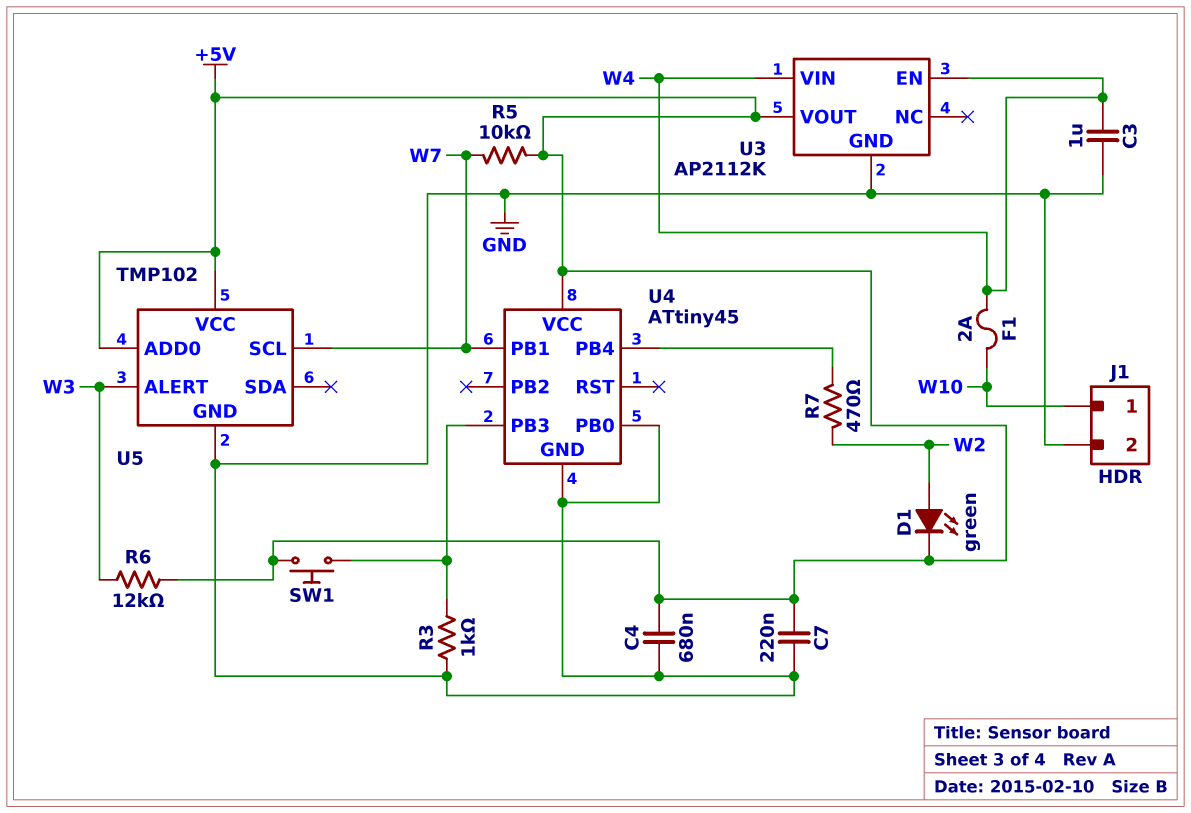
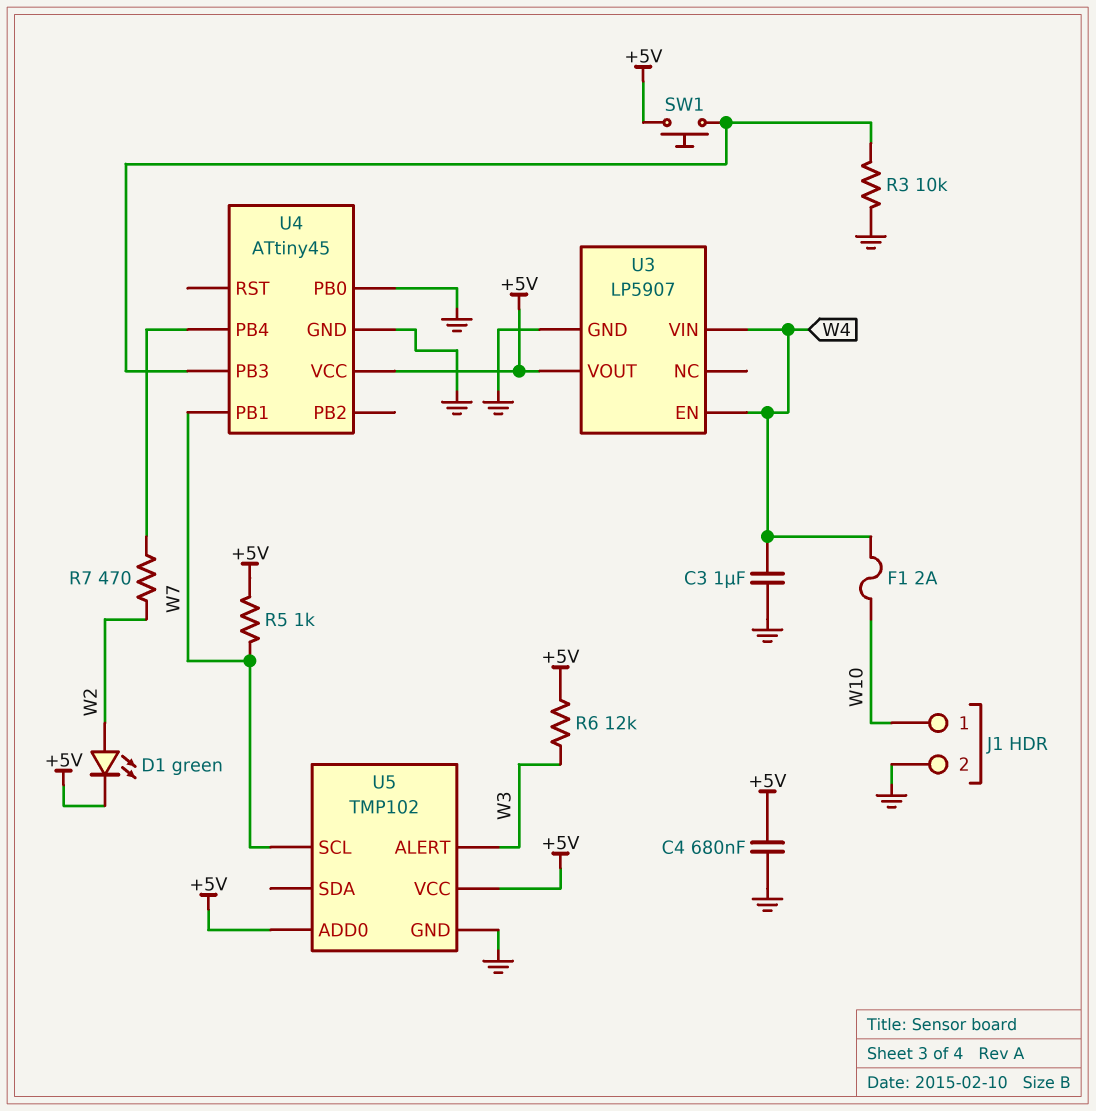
C7: 220nF (+5V, GND) -> none
R3: 1k (GND, U4/PB3) -> 10k (GND, U4/PB3)
R5: 10k (+5V, W7) -> 1k (+5V, W7)
U3: AP2112K -> LP5907

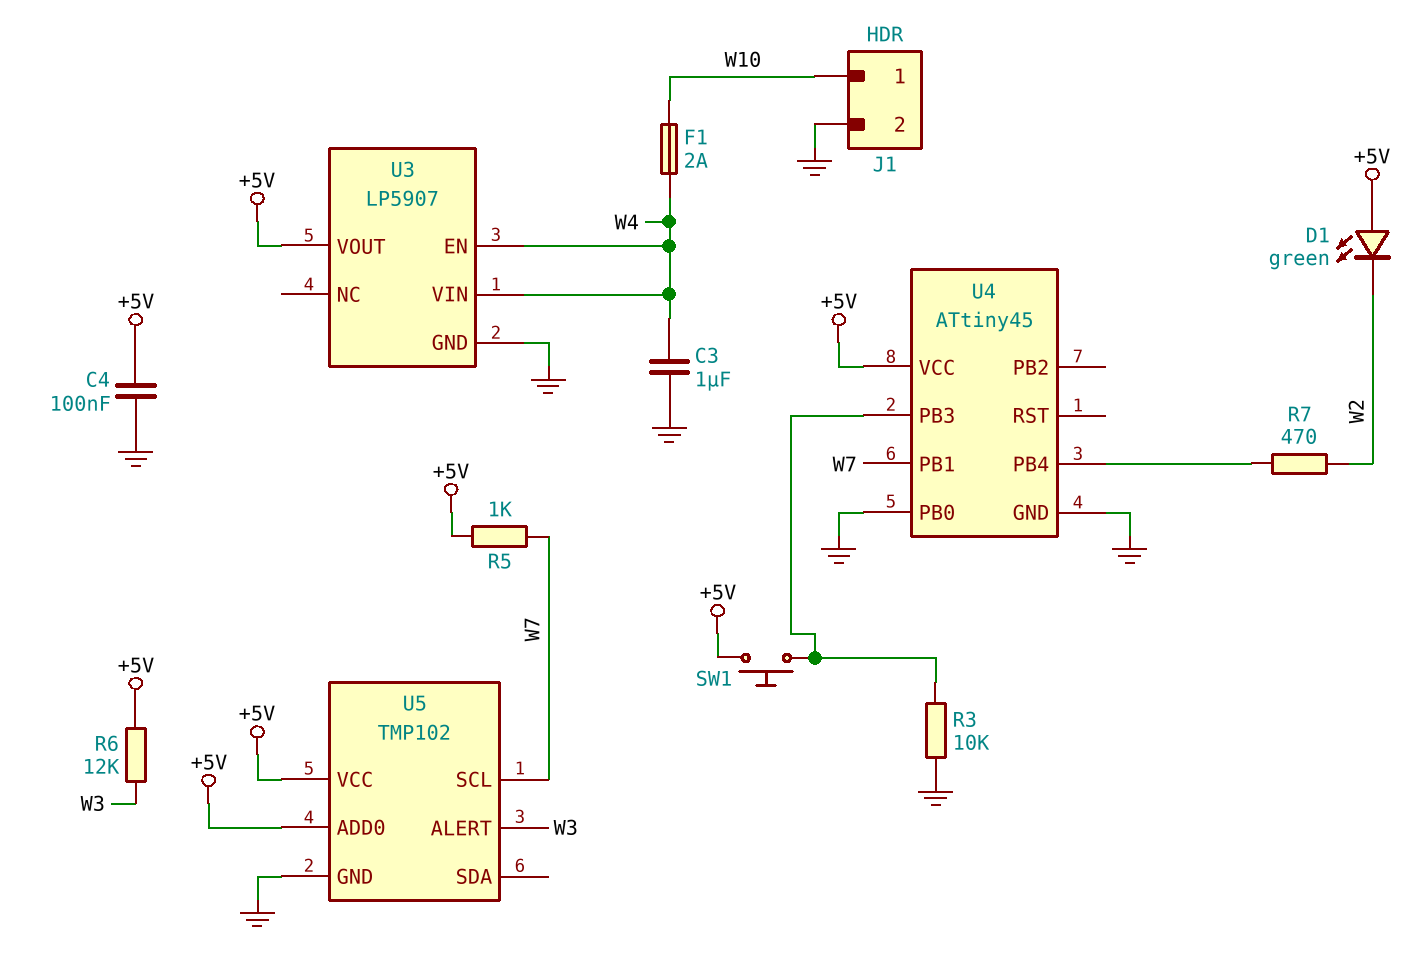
C4: 680nF (+5V, GND) -> 100nF (+5V, GND)
D1: LED green (A W2, K +5V) -> LED green (A +5V, K W2)

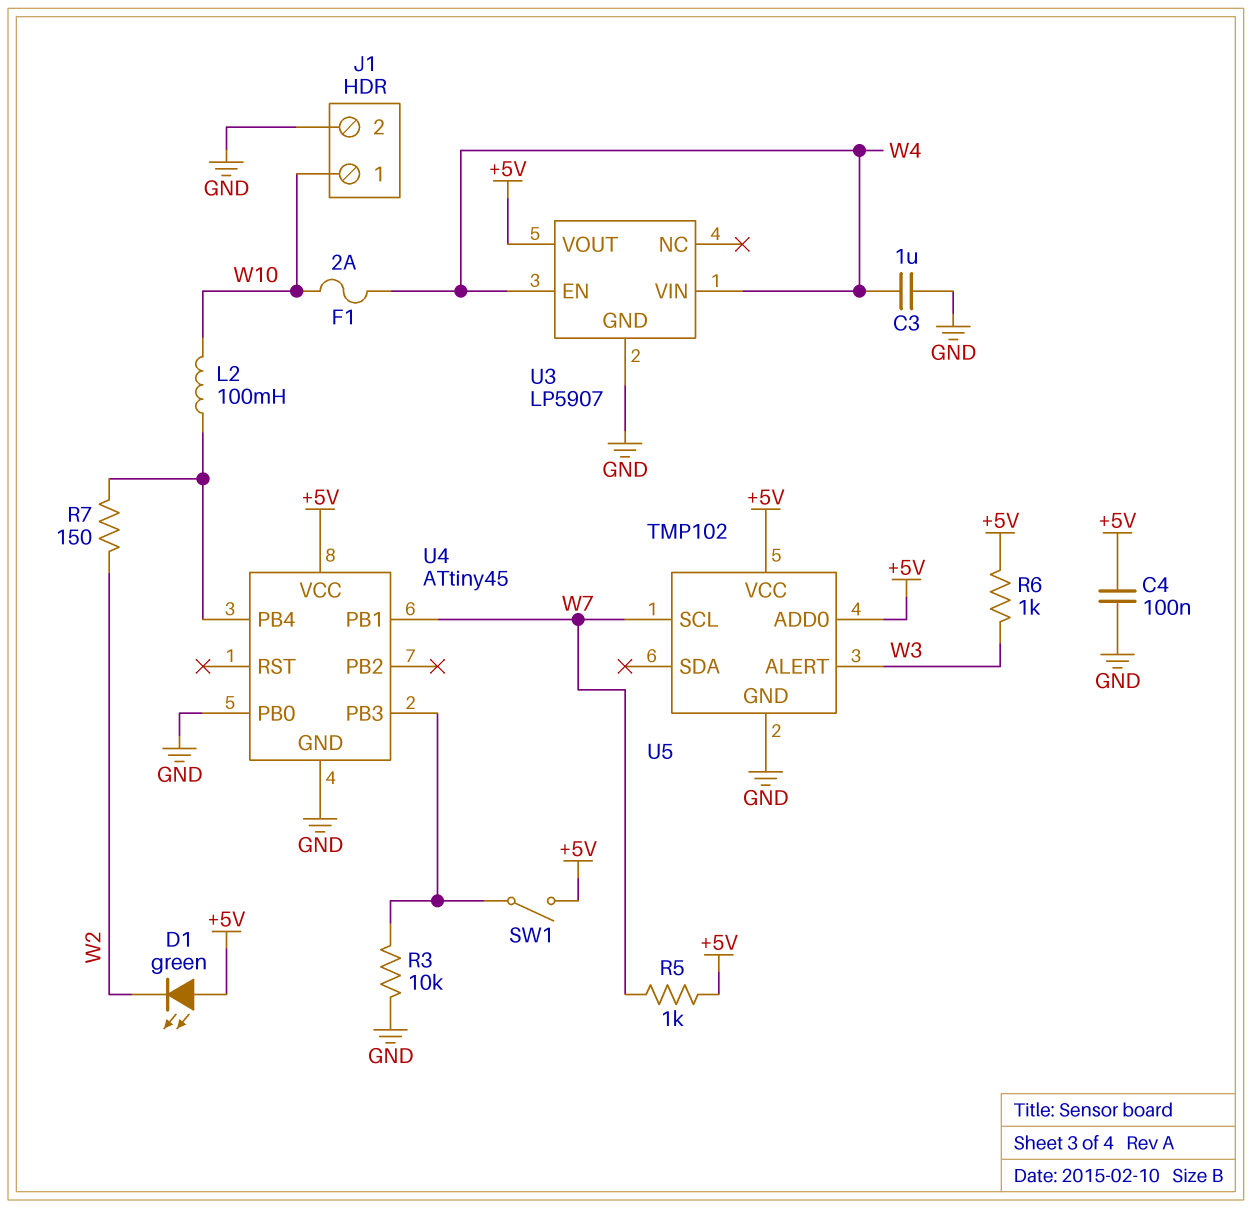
L2: none -> 100mH (U4/PB4, W10)
R6: 12k (+5V, W3) -> 1k (+5V, W3)
R7: 470 (U4/PB4, W2) -> 150 (U4/PB4, W2)
SW1: button (+5V, U4/PB3) -> switch (+5V, U4/PB3)

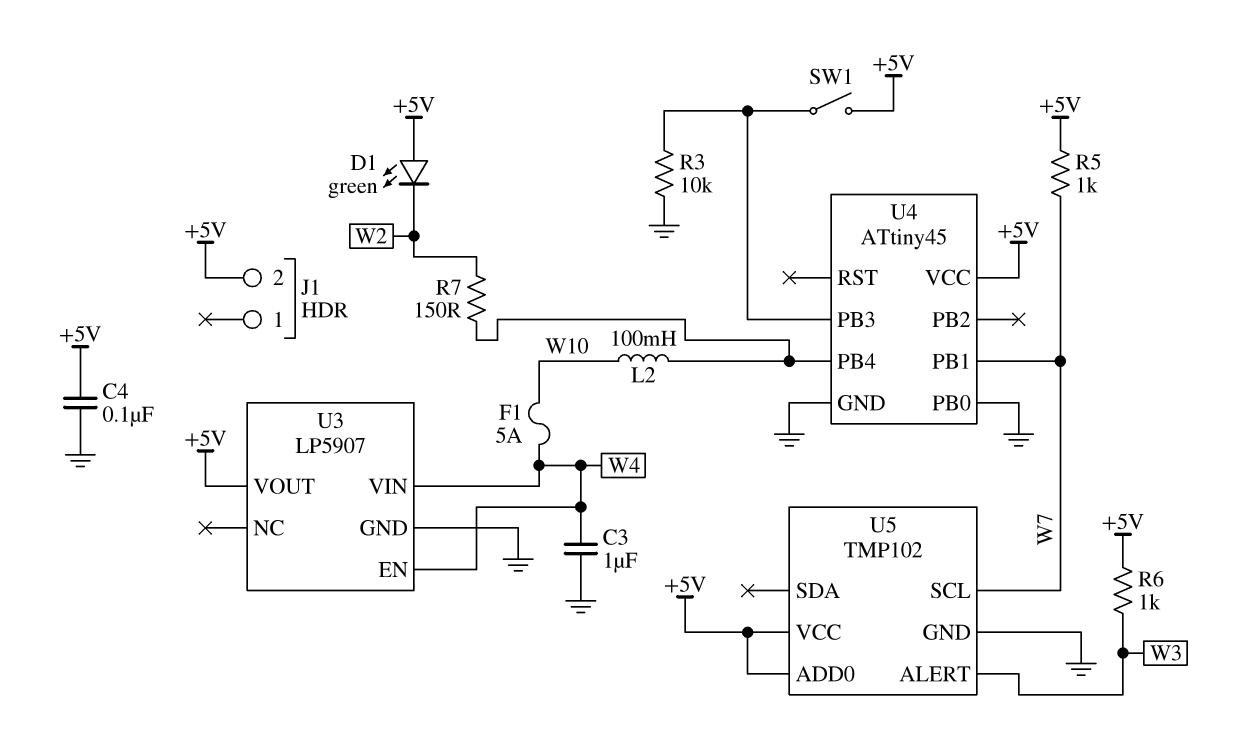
F1: 2A (W4, W10) -> 5A (W4, W10)
J1 pin 1: W10 -> none
J1 pin 2: GND -> +5V

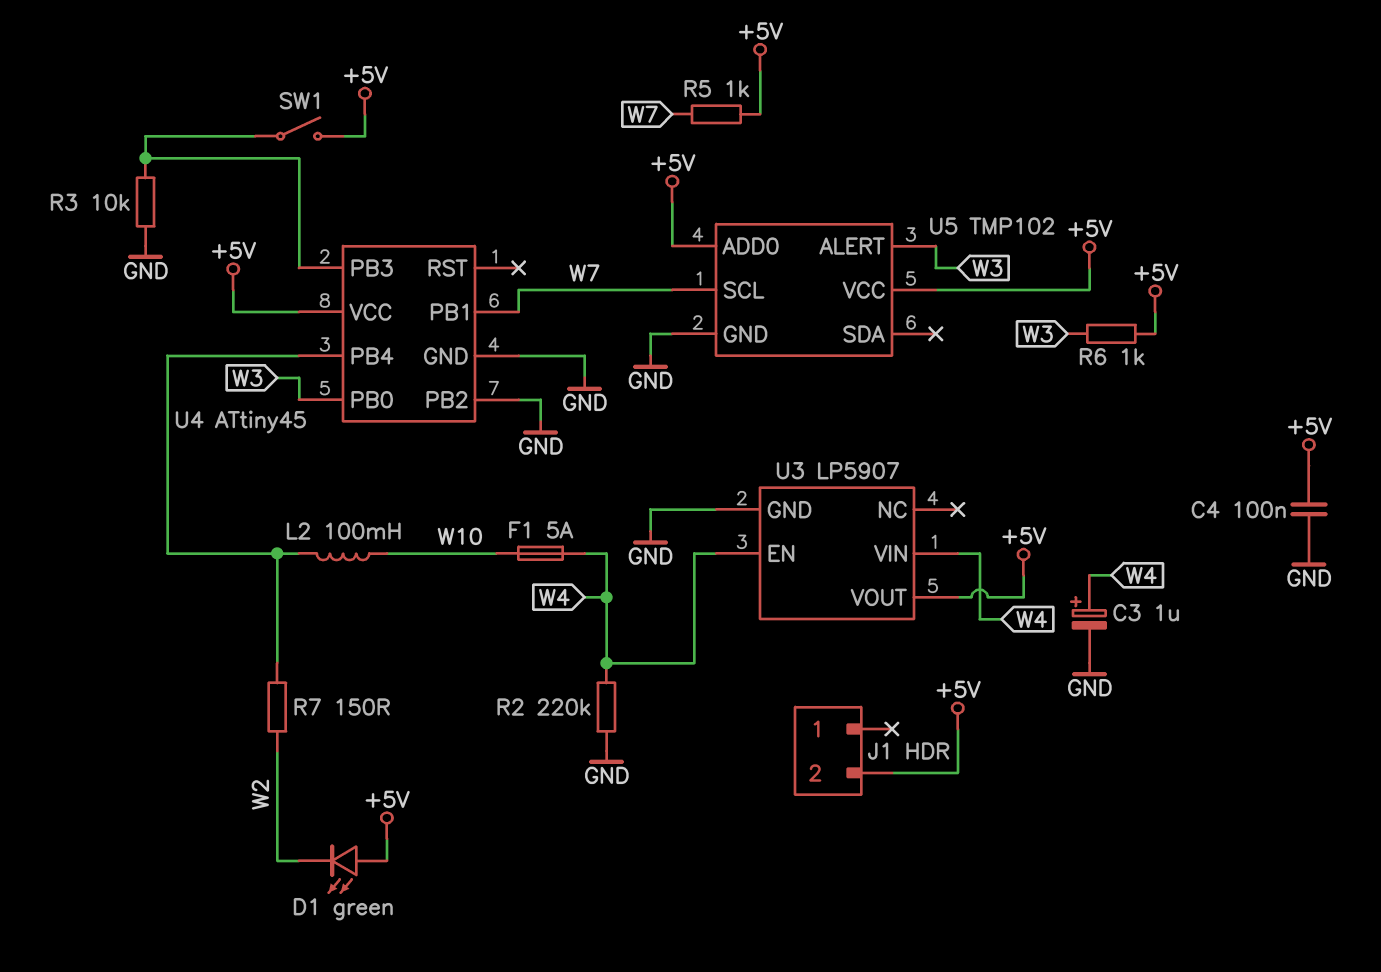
C3: 1uF (GND, W4) -> 1uF (plus W4, minus GND)
R2: none -> 220k (GND, W4)
U4 pin PB0: GND -> W3
U4 pin PB2: none -> GND

